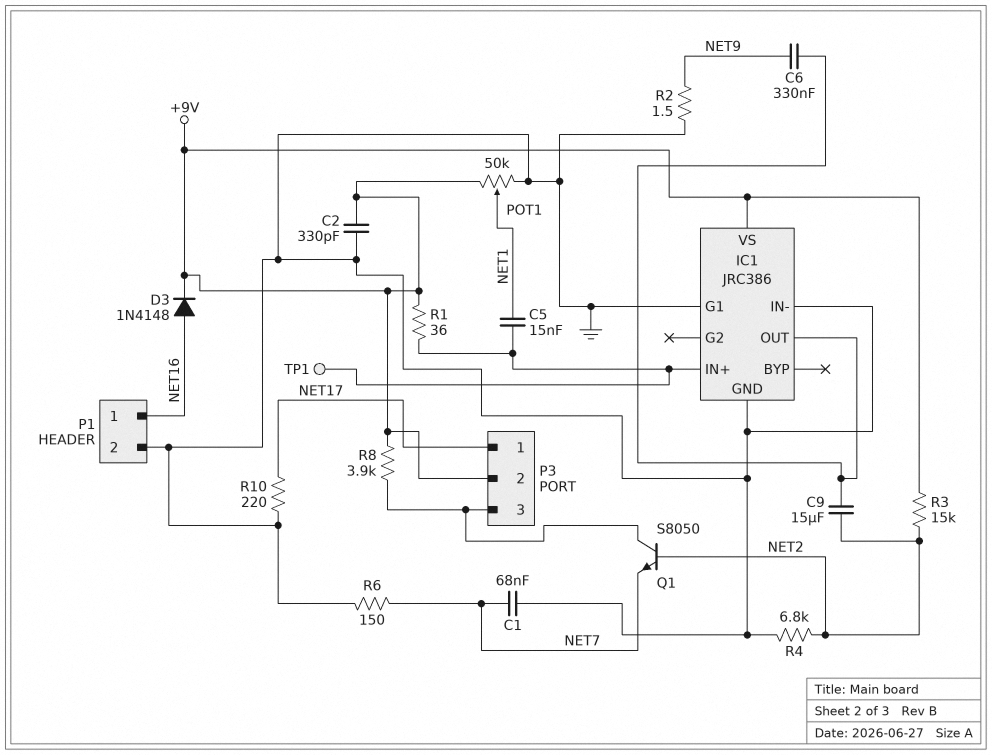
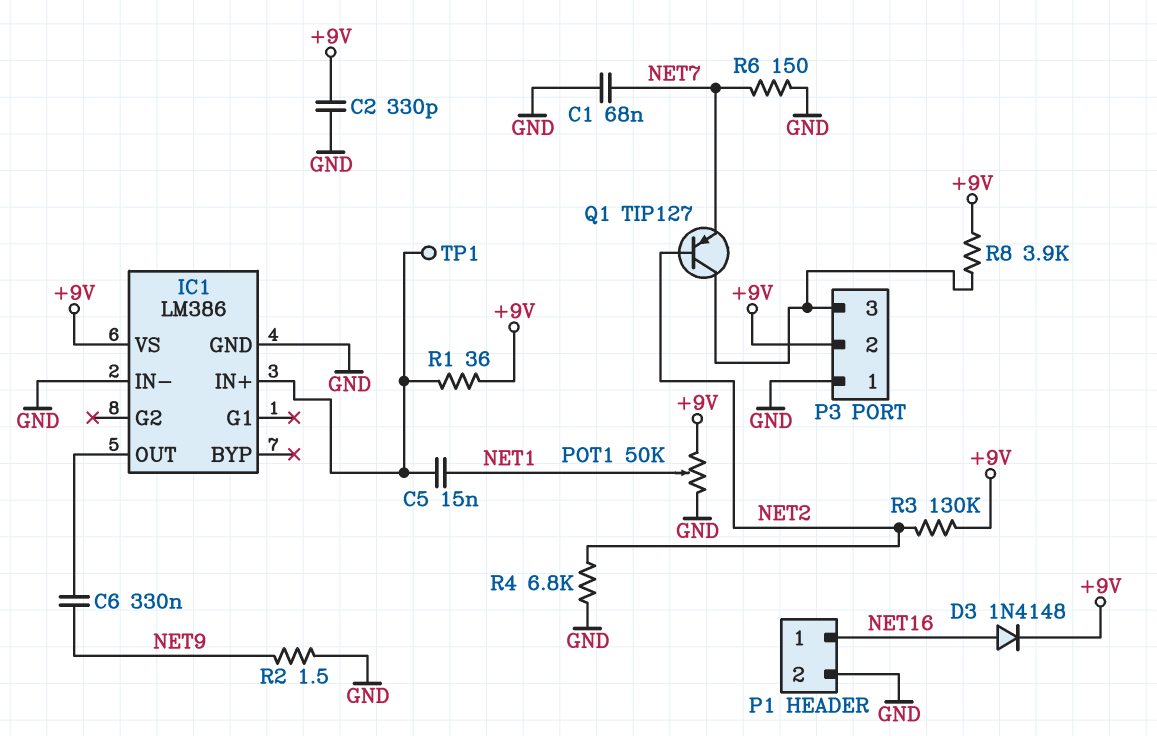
C9: 15uF (IC1/OUT, NET2) -> none
IC1: JRC386 -> LM386
IC1 pin G1: GND -> none
P3 pin 1: NET17 -> GND
Q1: NPN S8050 (B NET2, C P3/3, E NET7) -> PNP TIP127 (B NET2, C P3/3, E NET7)
R3: 15k (+9V, NET2) -> 130k (+9V, NET2)
R10: 220 (GND, NET17) -> none

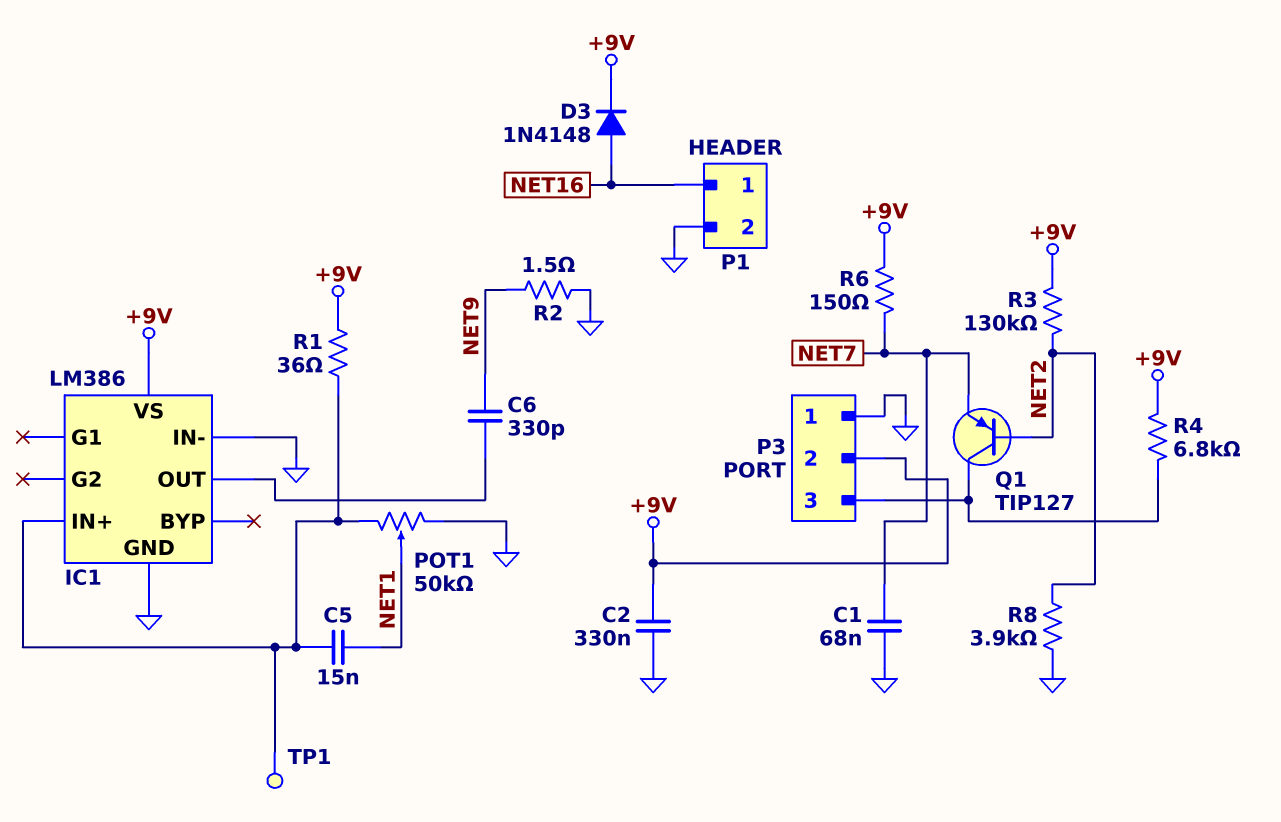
C2: 330pF (+9V, GND) -> 330nF (+9V, GND)
C6: 330nF (IC1/OUT, NET9) -> 330pF (IC1/OUT, NET9)
POT1: 50k (+9V, GND, wiper NET1) -> 50k (GND, IC1/IN+, wiper NET1)
R4: 6.8k (GND, NET2) -> 6.8k (+9V, P3/3)
R6: 150 (GND, NET7) -> 150 (+9V, NET7)
R8: 3.9k (+9V, P3/3) -> 3.9k (GND, NET2)

